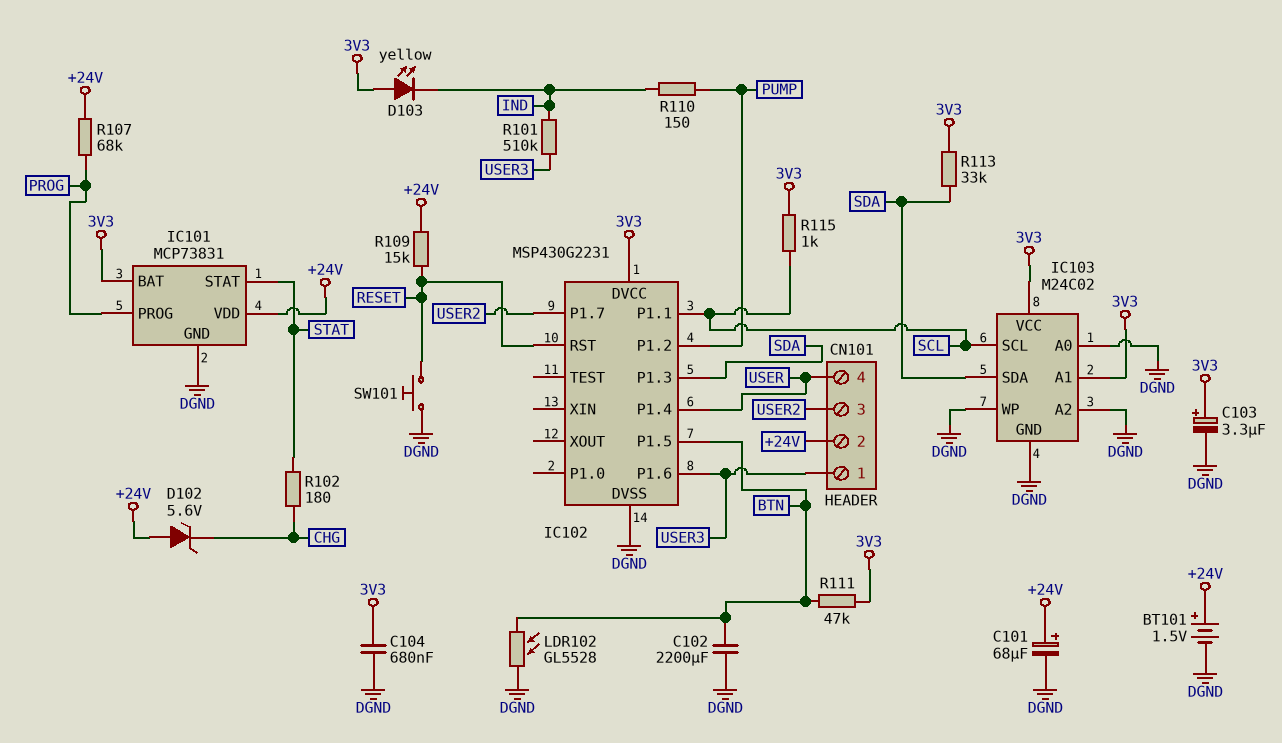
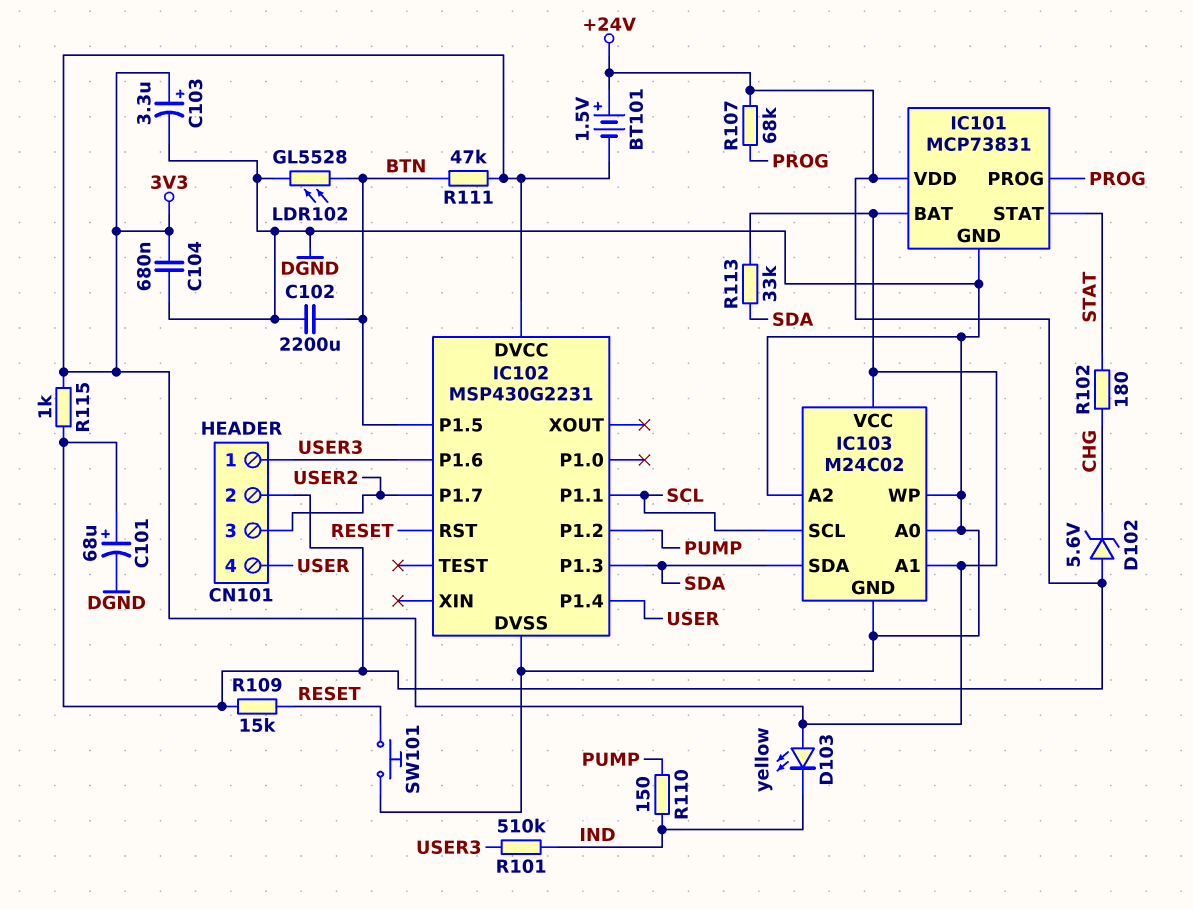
BT101: 1.5V (plus +24V, minus DGND) -> 1.5V (plus +24V, minus 3V3)
R115: 1k (3V3, SCL) -> 1k (+24V, 3V3)

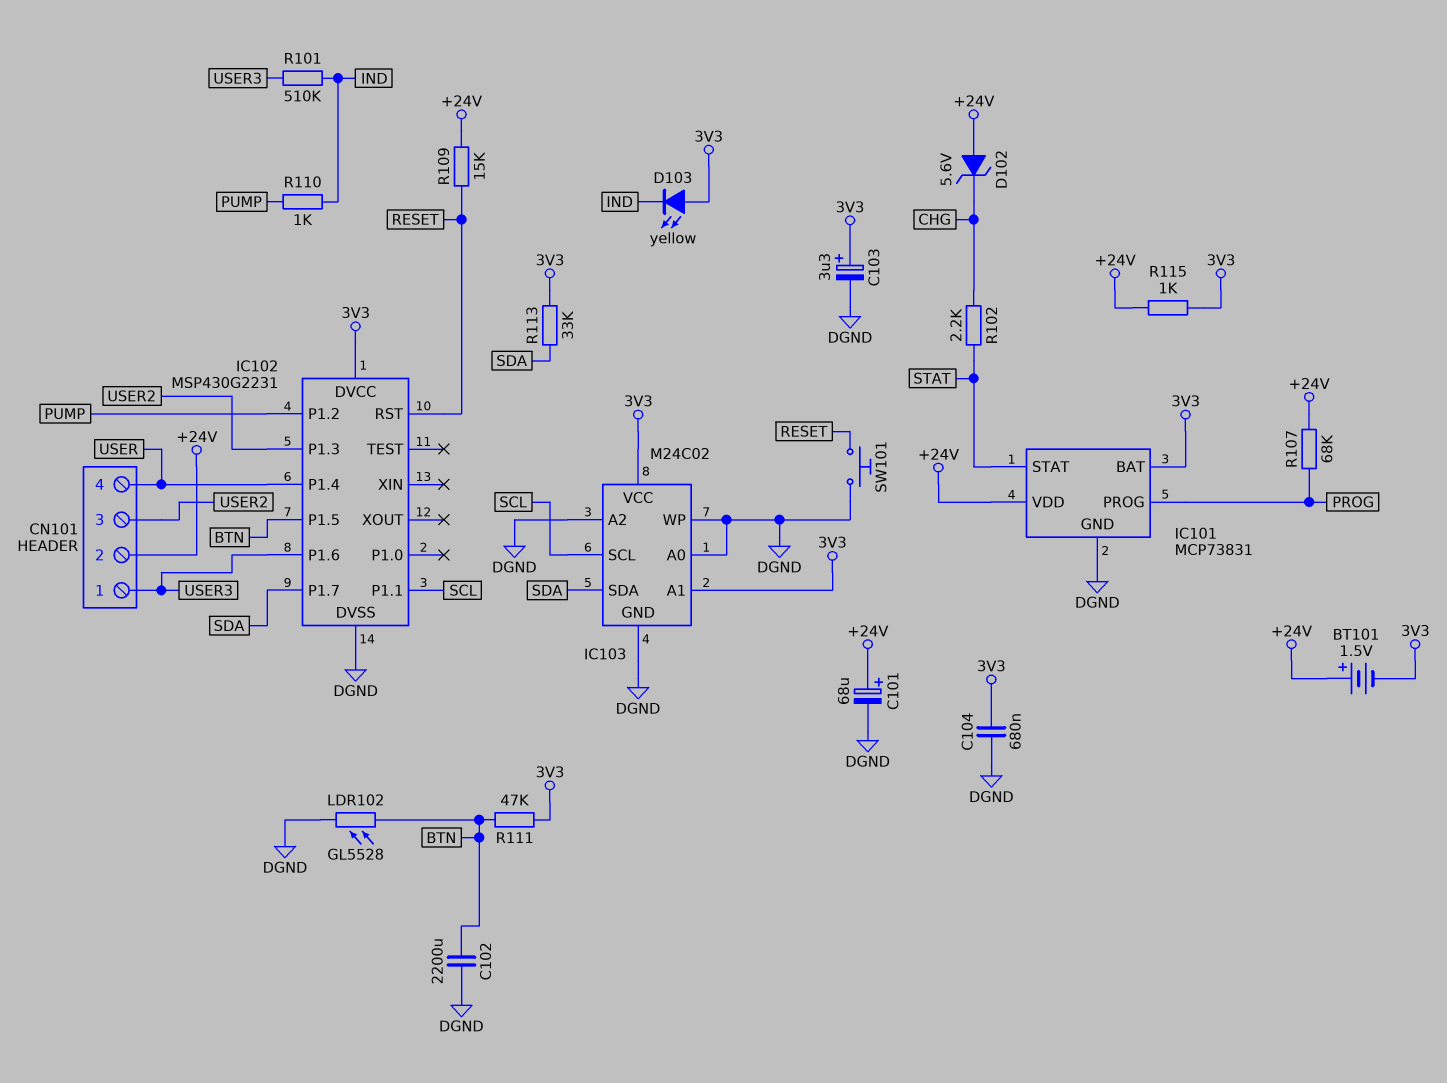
IC102 pin P1.3: SDA -> USER2
IC102 pin P1.7: USER2 -> SDA
R102: 180 (CHG, STAT) -> 2.2k (CHG, STAT)
R110: 150 (IND, PUMP) -> 1k (IND, PUMP)

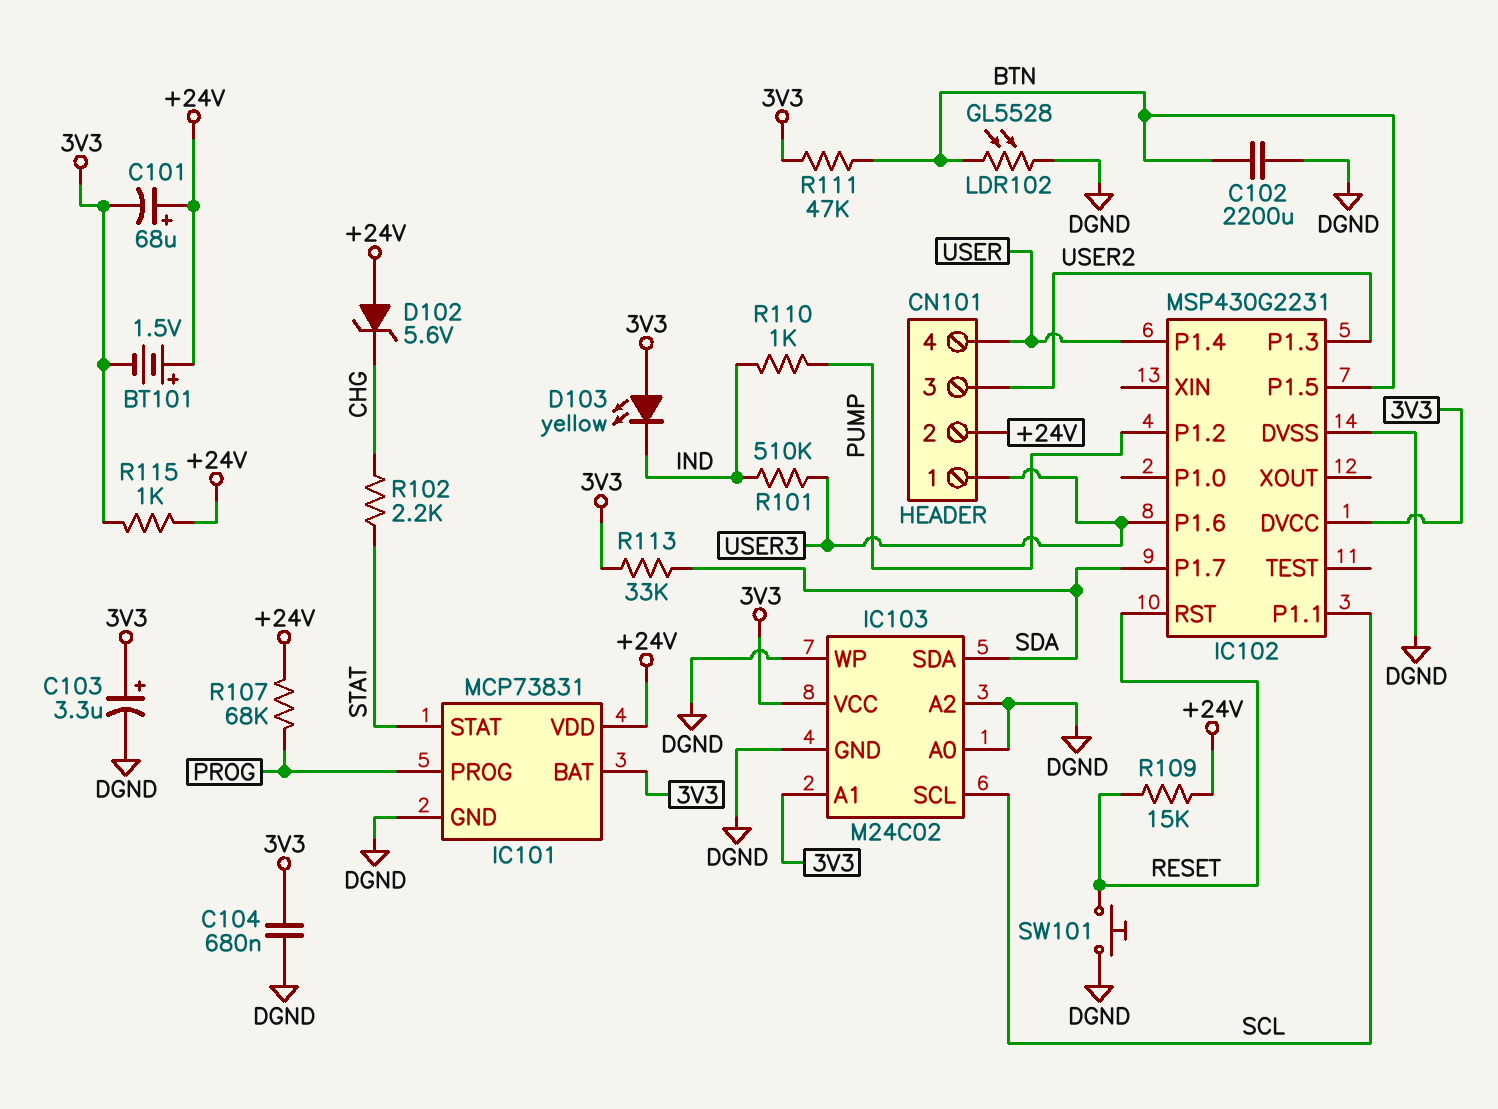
C101: 68uF (plus +24V, minus DGND) -> 68uF (plus +24V, minus 3V3)

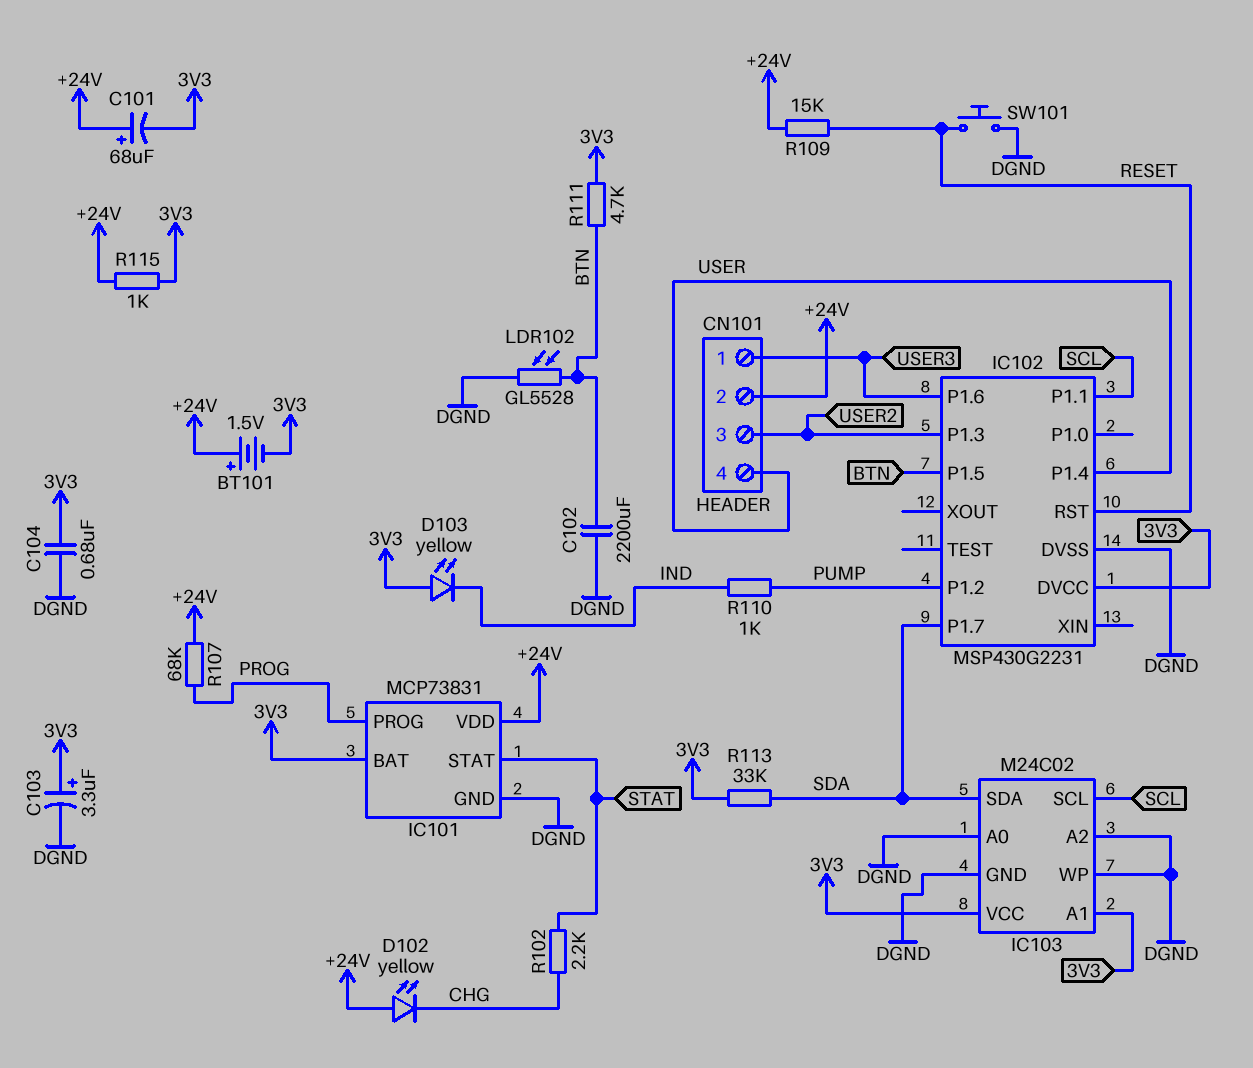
D102: zener 5.6V (A +24V, K CHG) -> LED yellow (A +24V, K CHG)
R101: 510k (IND, USER3) -> none
R111: 47k (3V3, BTN) -> 4.7k (3V3, BTN)

